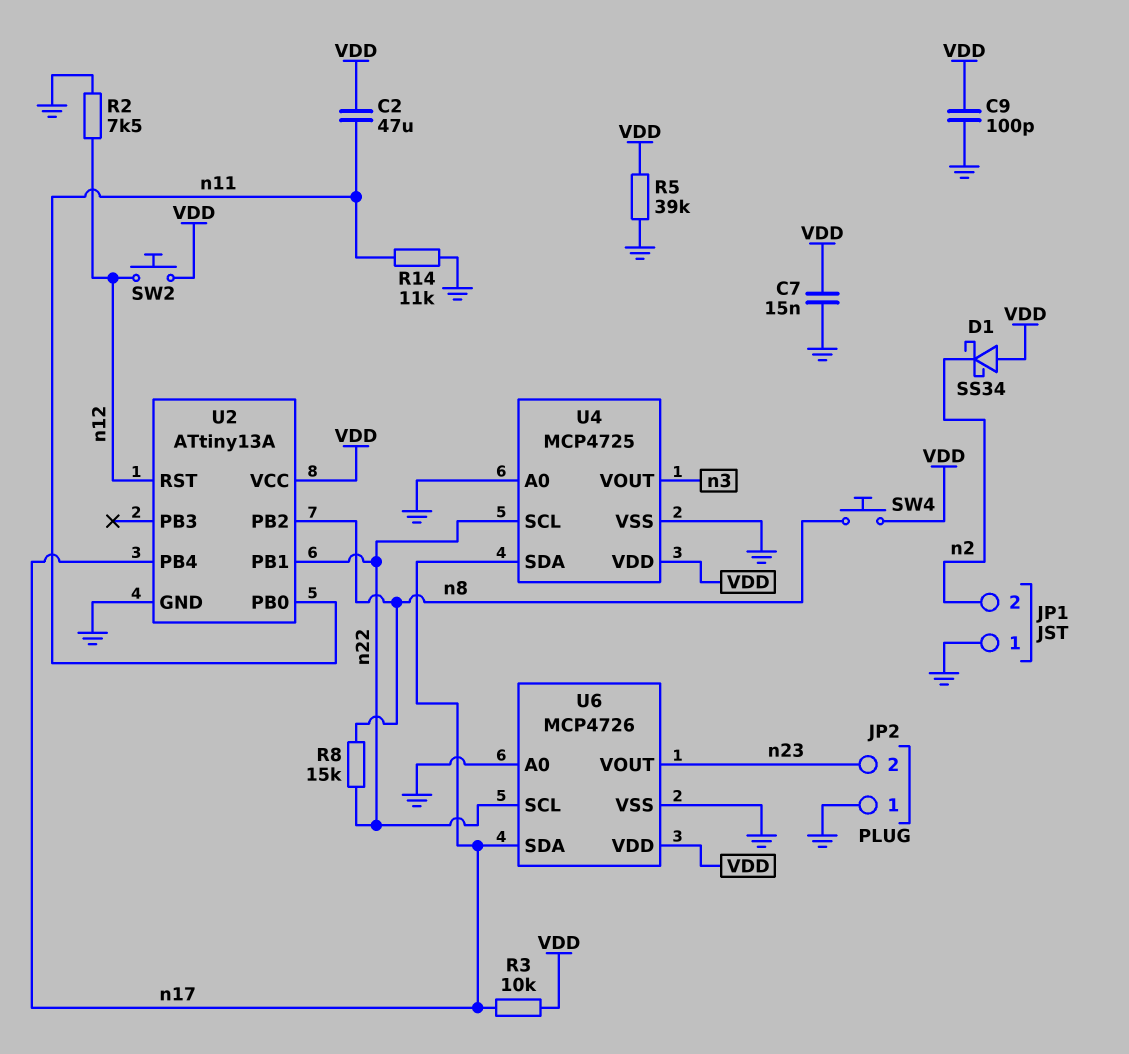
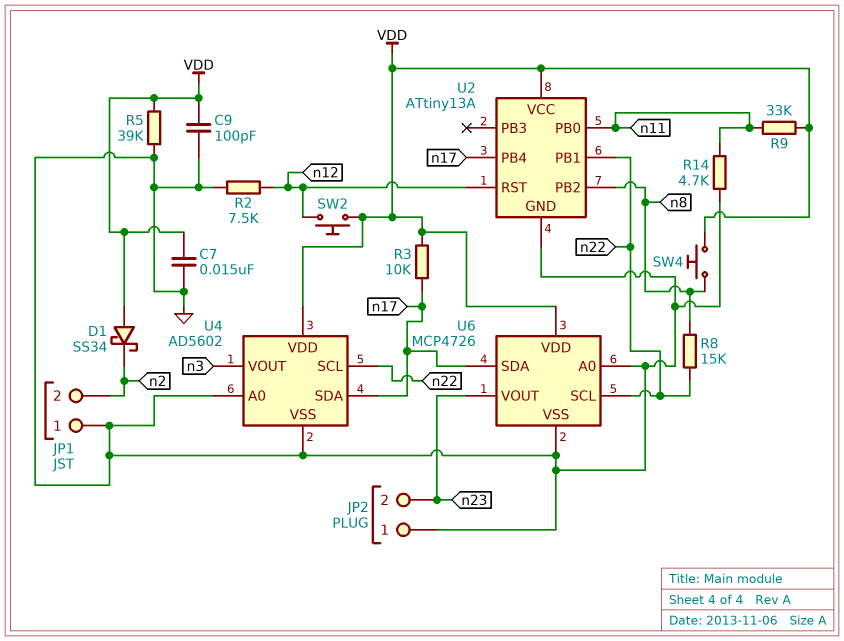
C2: 47uF (VDD, n11) -> none
R9: none -> 33k (VDD, n11)
R14: 11k (GND, n11) -> 4.7k (GND, n11)
U4: MCP4725 -> AD5602

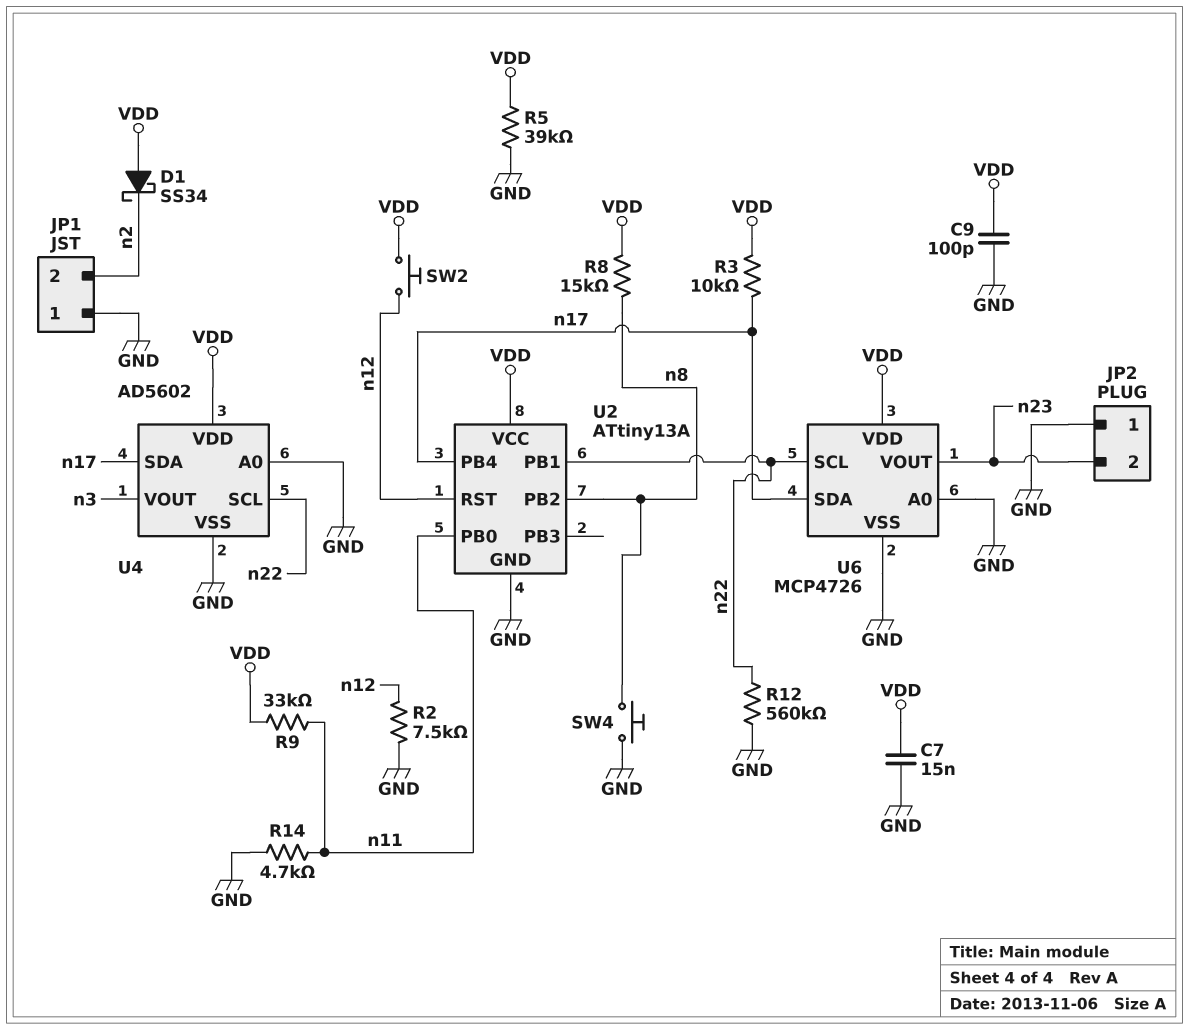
R8: 15k (n8, n22) -> 15k (VDD, n8)
R12: none -> 560k (GND, n22)
SW4: button (VDD, n8) -> button (GND, n8)

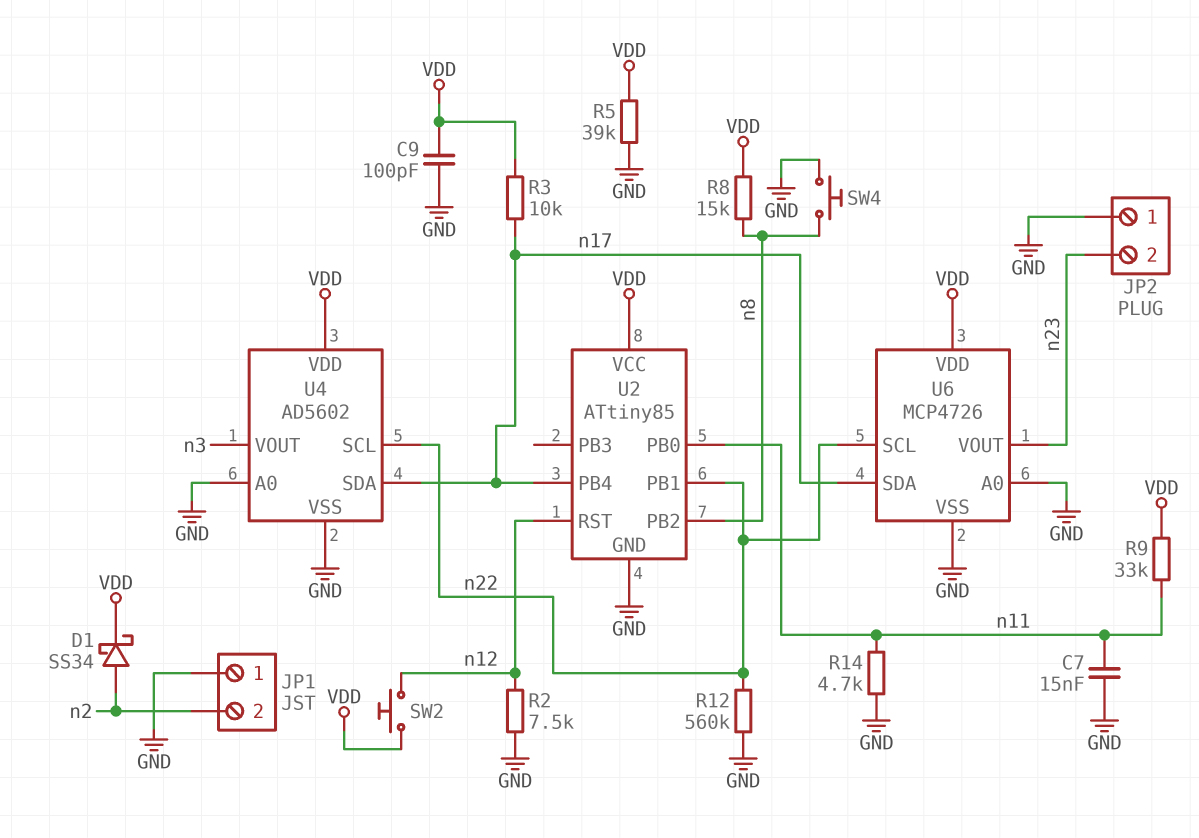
C7: 15nF (GND, VDD) -> 15nF (GND, n11)
D1: schottky SS34 (A VDD, K n2) -> schottky SS34 (A n2, K VDD)
U2: ATtiny13A -> ATtiny85

